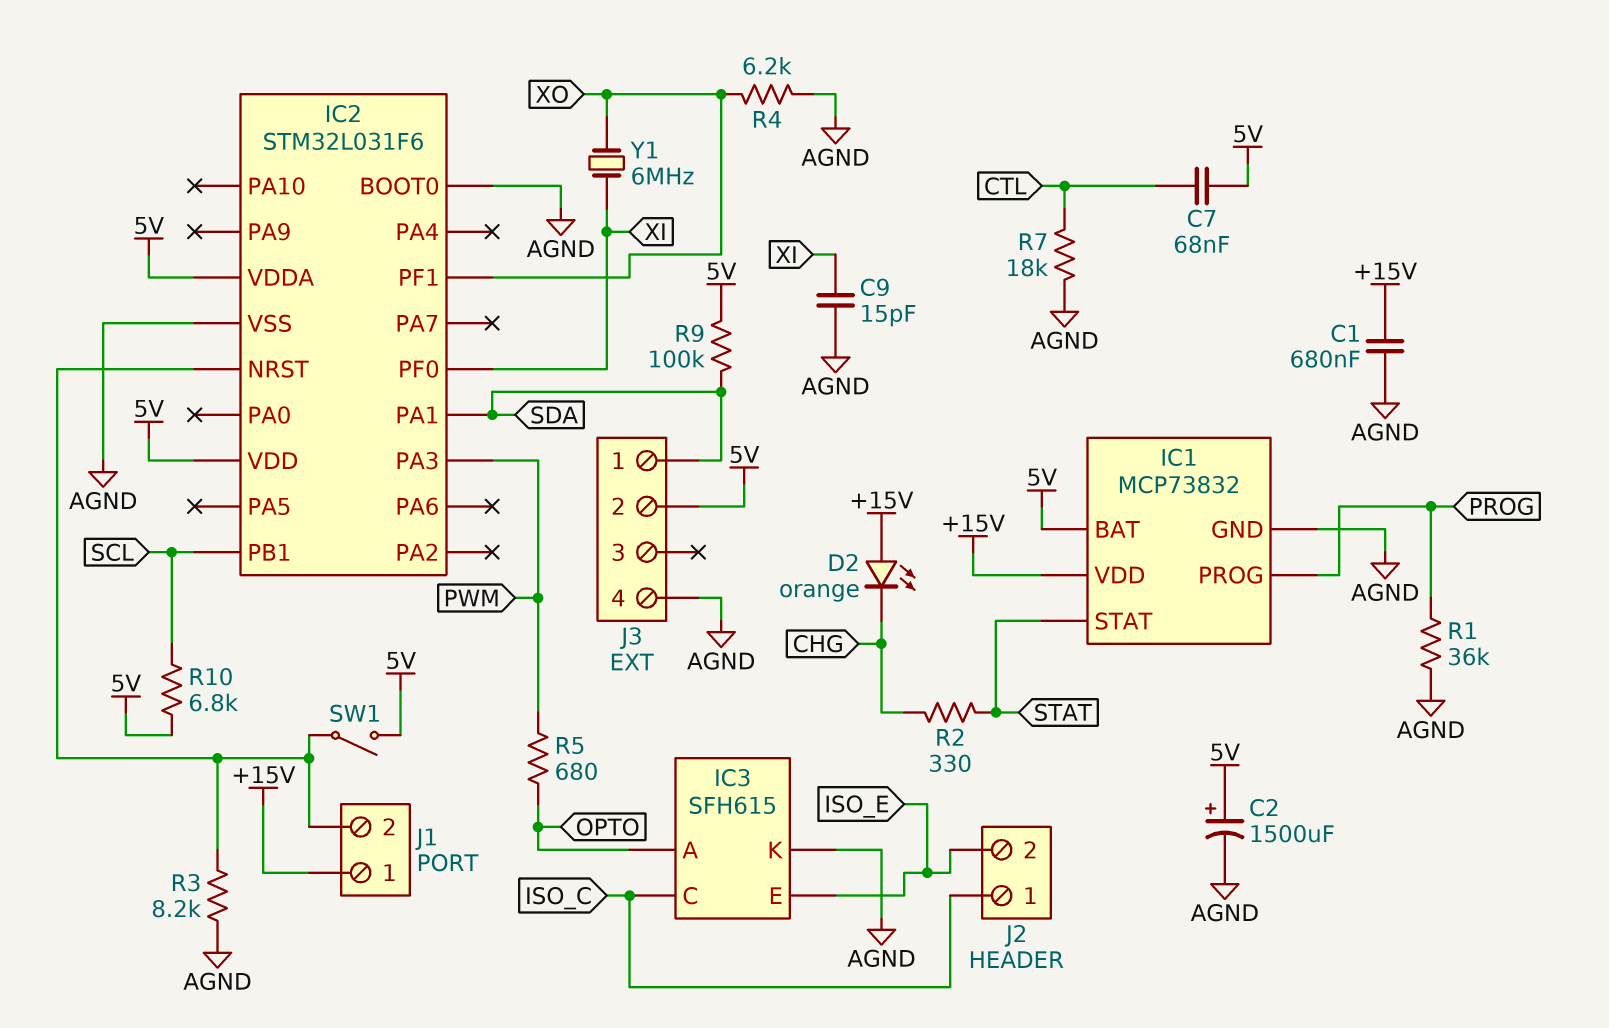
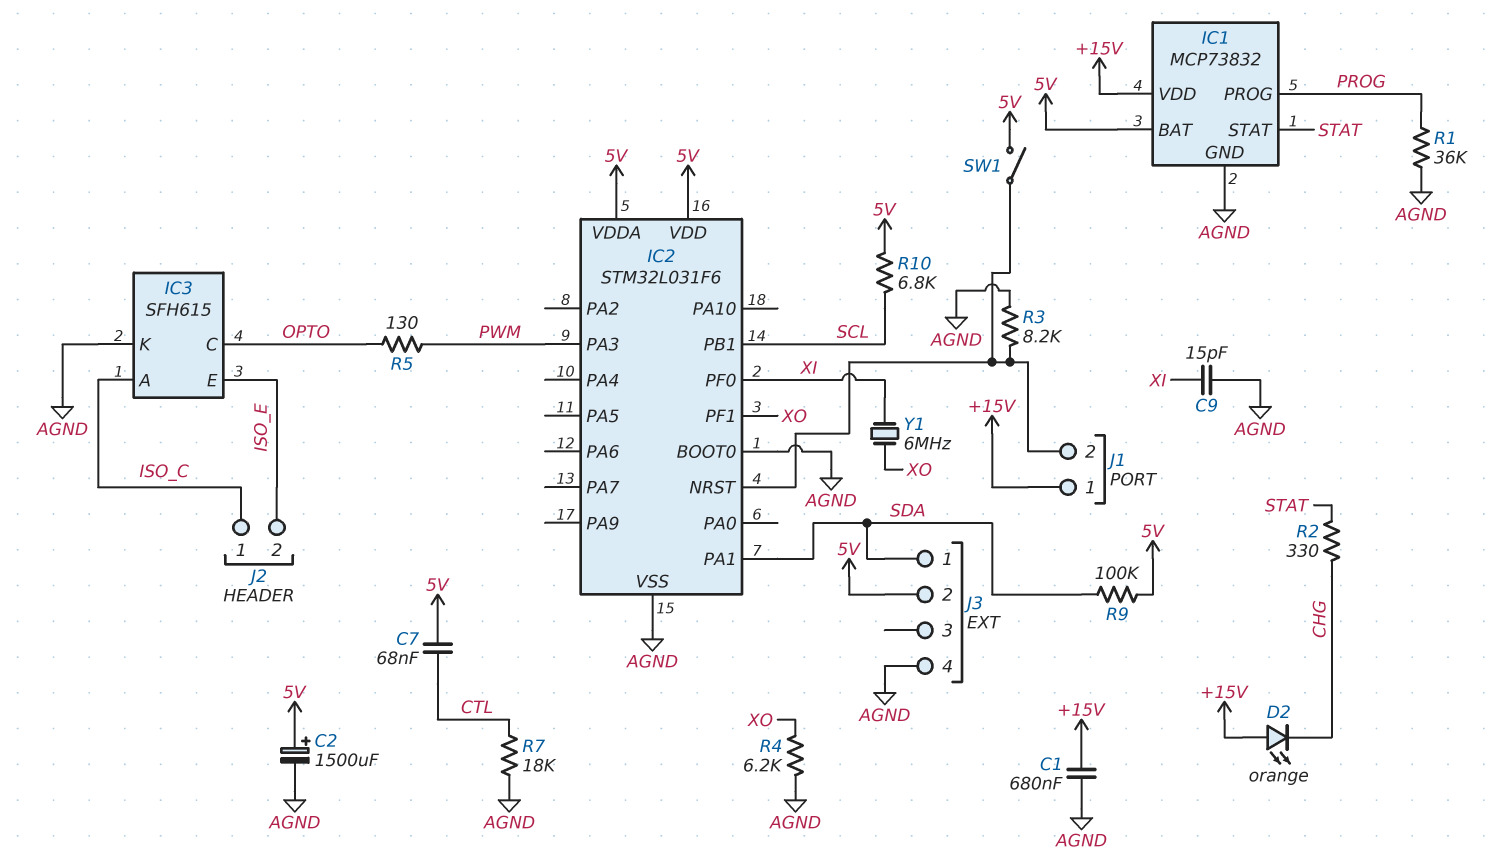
IC3 pin A: OPTO -> ISO_C
IC3 pin C: ISO_C -> OPTO
R5: 680 (OPTO, PWM) -> 130 (OPTO, PWM)

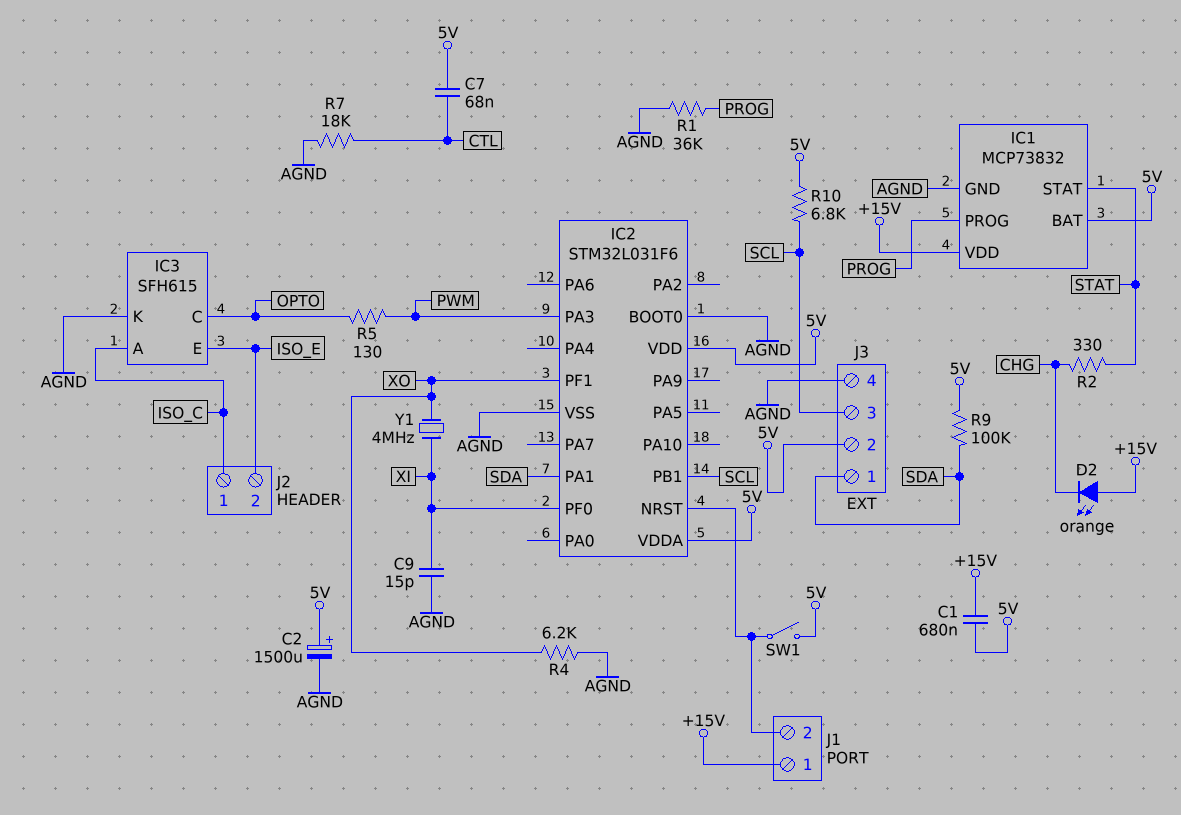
C1: 680nF (+15V, AGND) -> 680nF (+15V, 5V)
J3 pin 3: none -> SCL
R3: 8.2k (AGND, IC2/NRST) -> none
Y1: 6MHz (XI, XO) -> 4MHz (XI, XO)

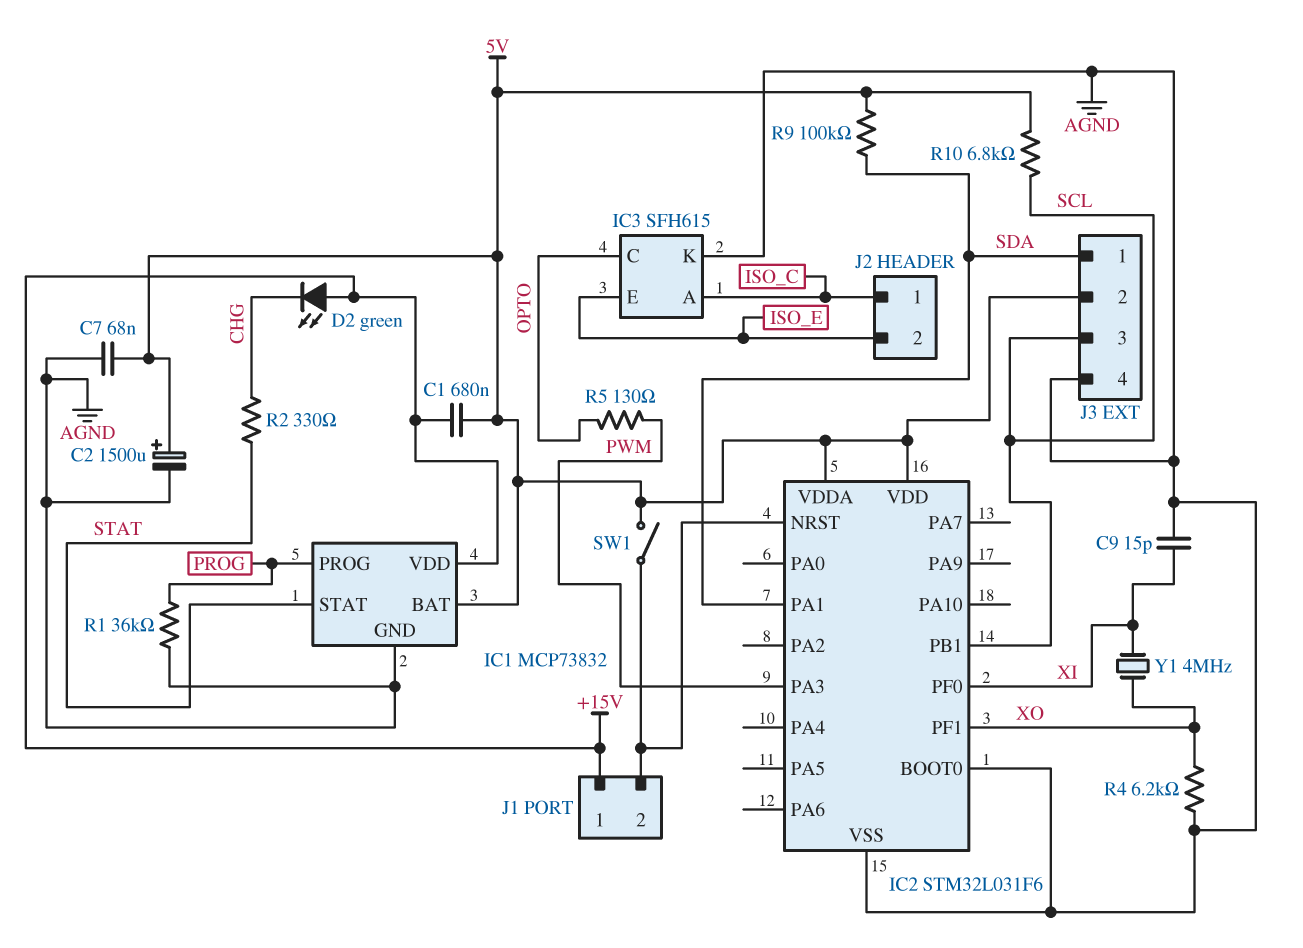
C7: 68nF (5V, CTL) -> 68nF (5V, AGND)
D2: LED orange (A +15V, K CHG) -> LED green (A +15V, K CHG)
R7: 18k (AGND, CTL) -> none

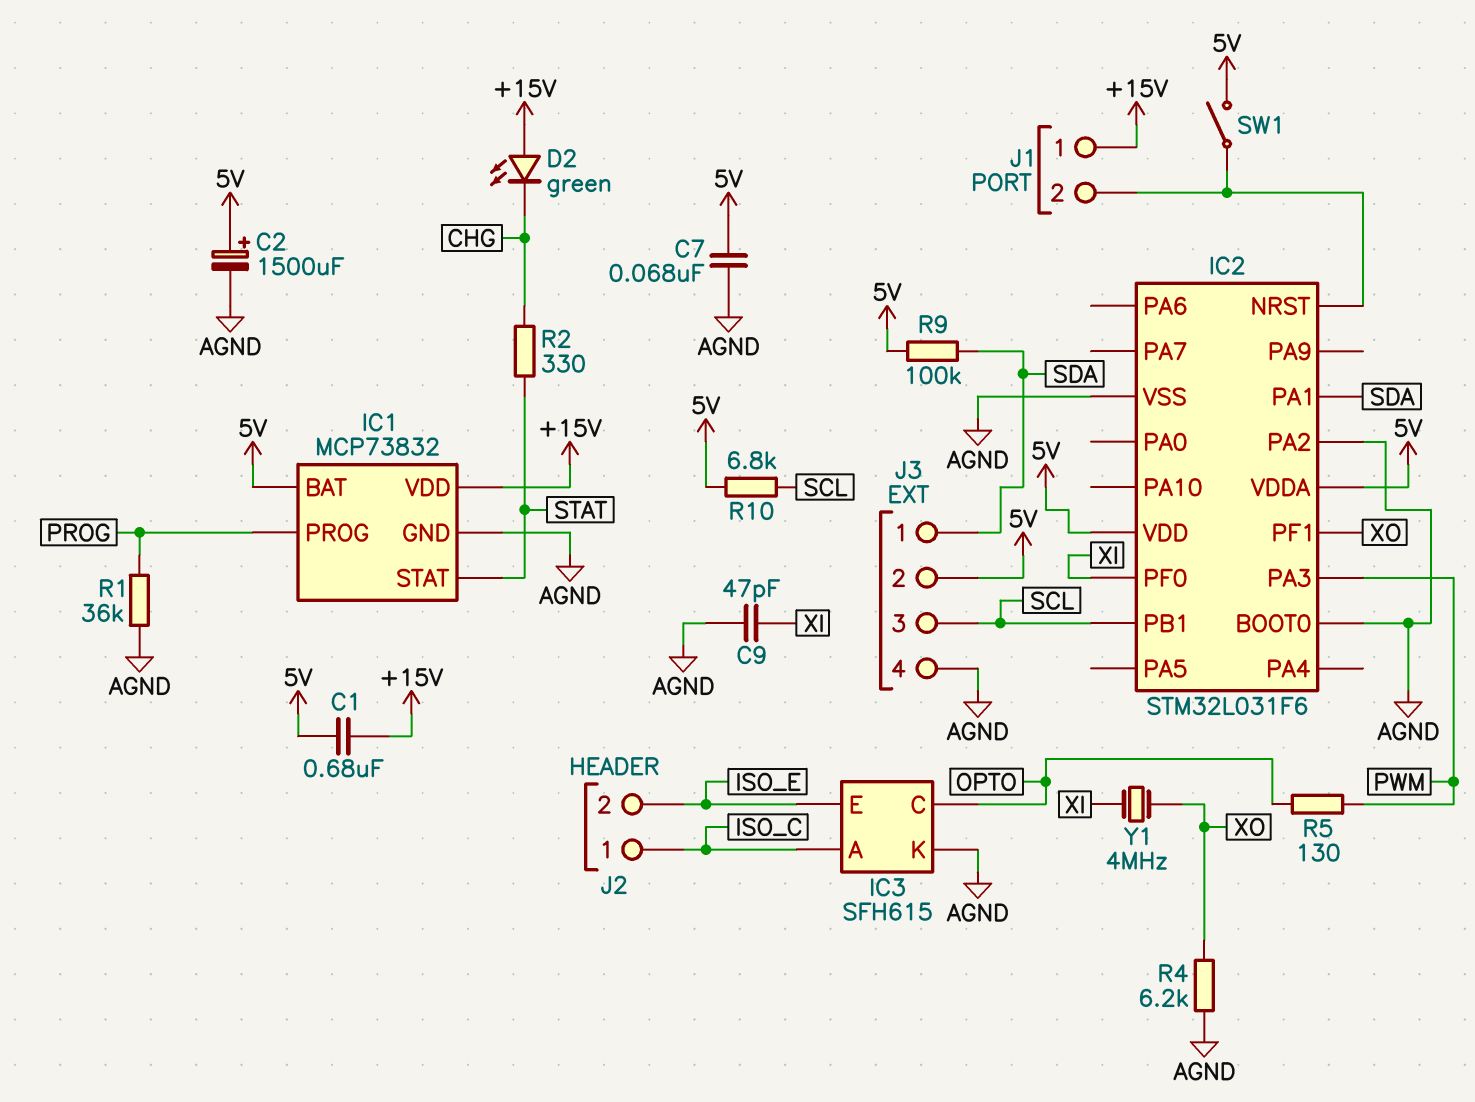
C9: 15pF (AGND, XI) -> 47pF (AGND, XI)
IC2 pin PA2: none -> AGND

